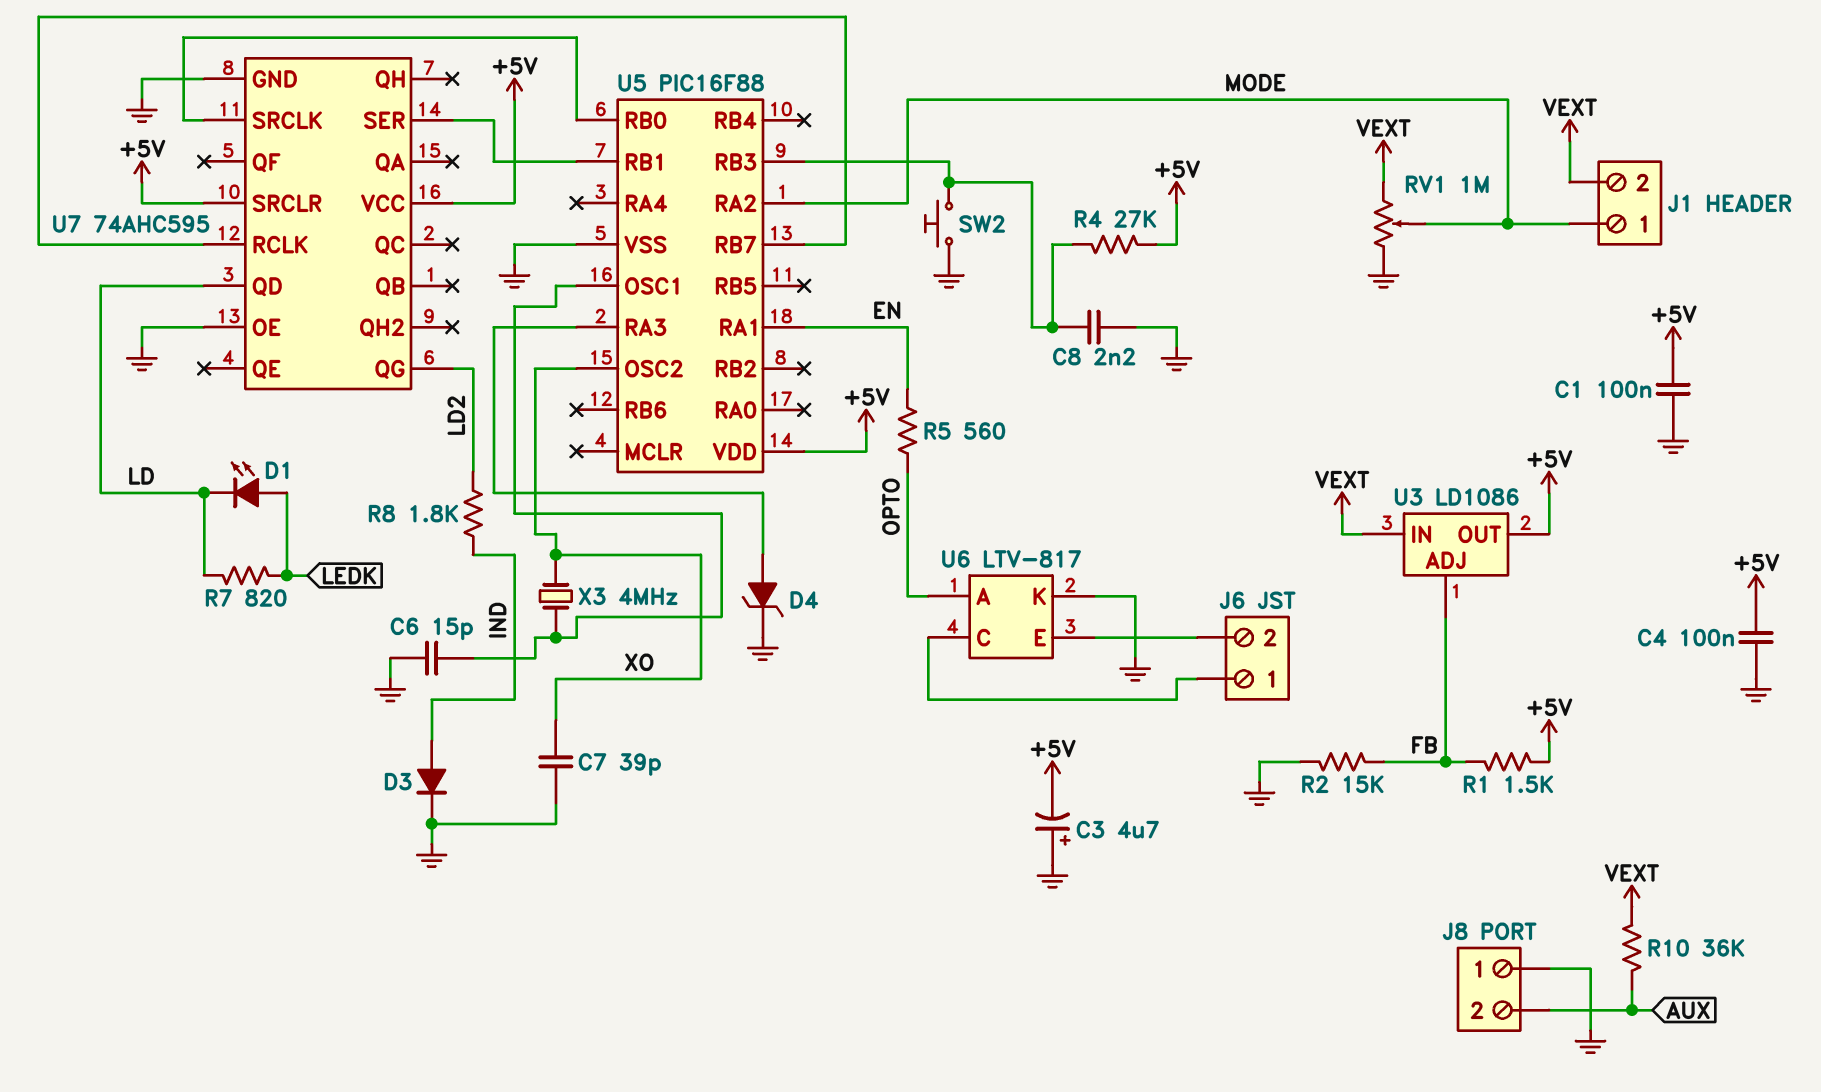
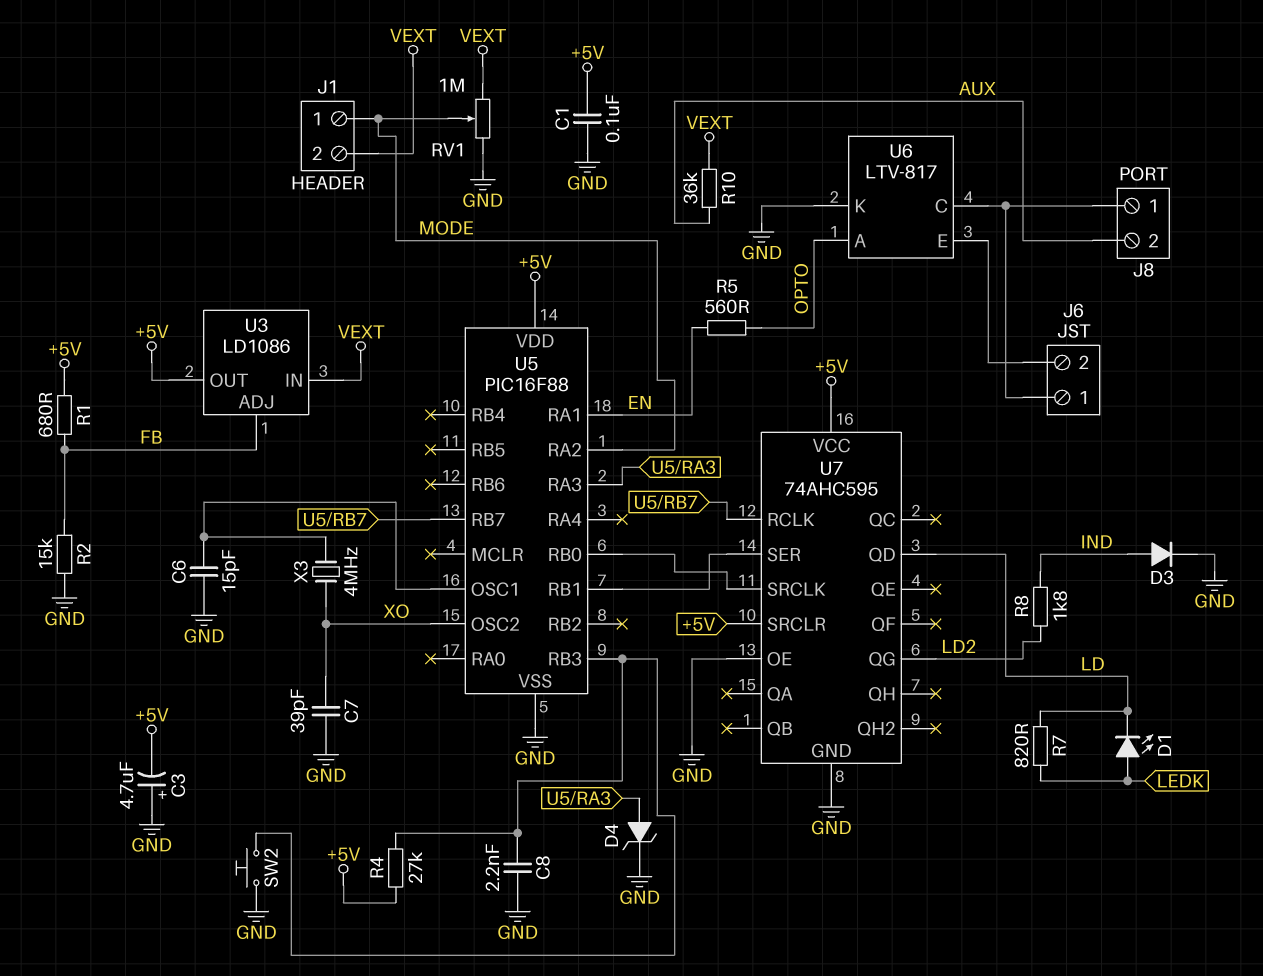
C4: 100nF (+5V, GND) -> none
J8 pin 1: GND -> J6/1
R1: 1.5k (+5V, FB) -> 680 (+5V, FB)

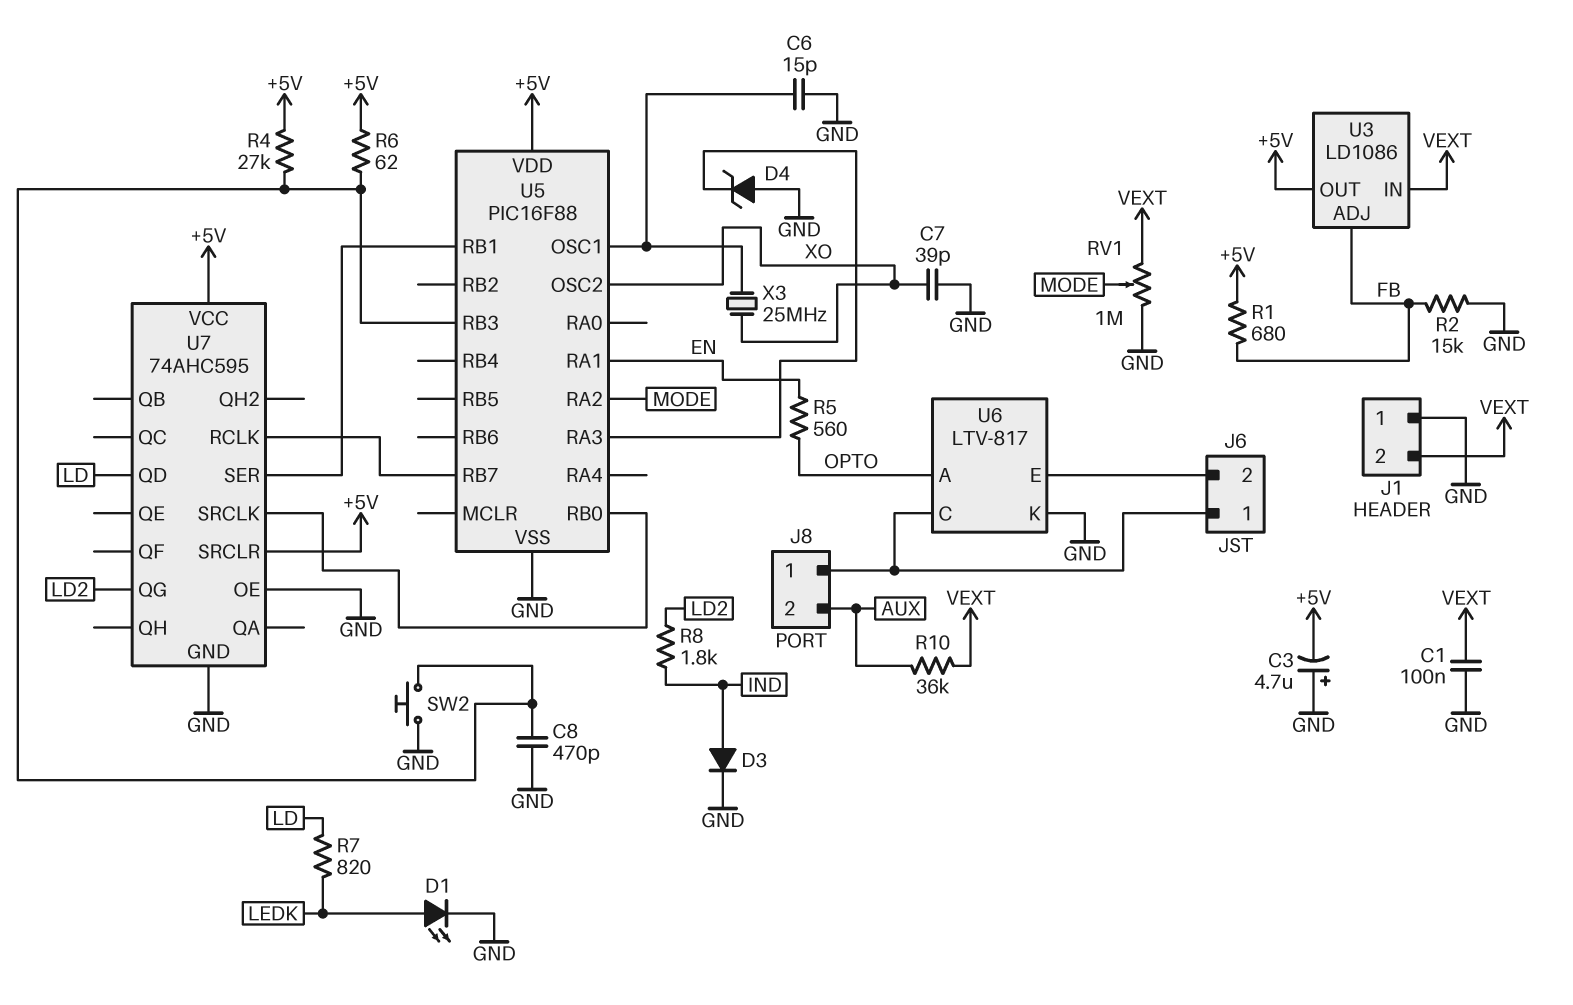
C1: 100nF (+5V, GND) -> 100nF (GND, VEXT)
C8: 2.2nF (GND, U5/RB3) -> 470pF (GND, U5/RB3)
D1: LED (A LEDK, K LD) -> LED (A LEDK, K GND)
D4: zener (A U5/RA3, K GND) -> zener (A GND, K U5/RA3)
J1 pin 1: MODE -> GND
R6: none -> 62 (+5V, U5/RB3)
X3: 4MHz (U5/OSC1, XO) -> 25MHz (U5/OSC1, XO)

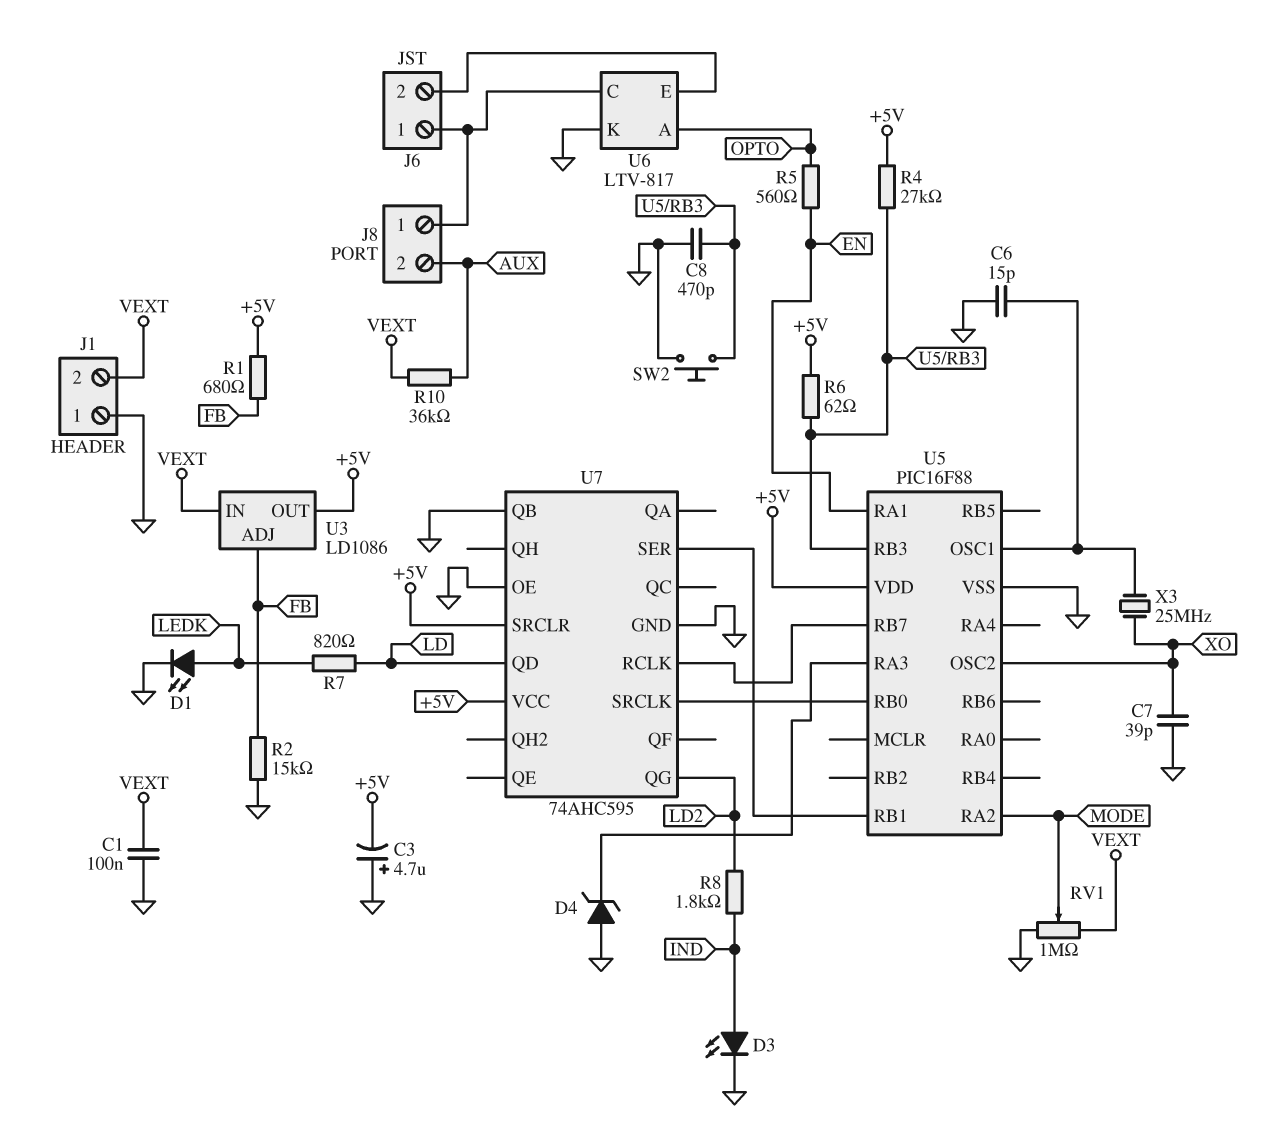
D3: diode (A IND, K GND) -> LED (A IND, K GND)
U7 pin QB: none -> GND

